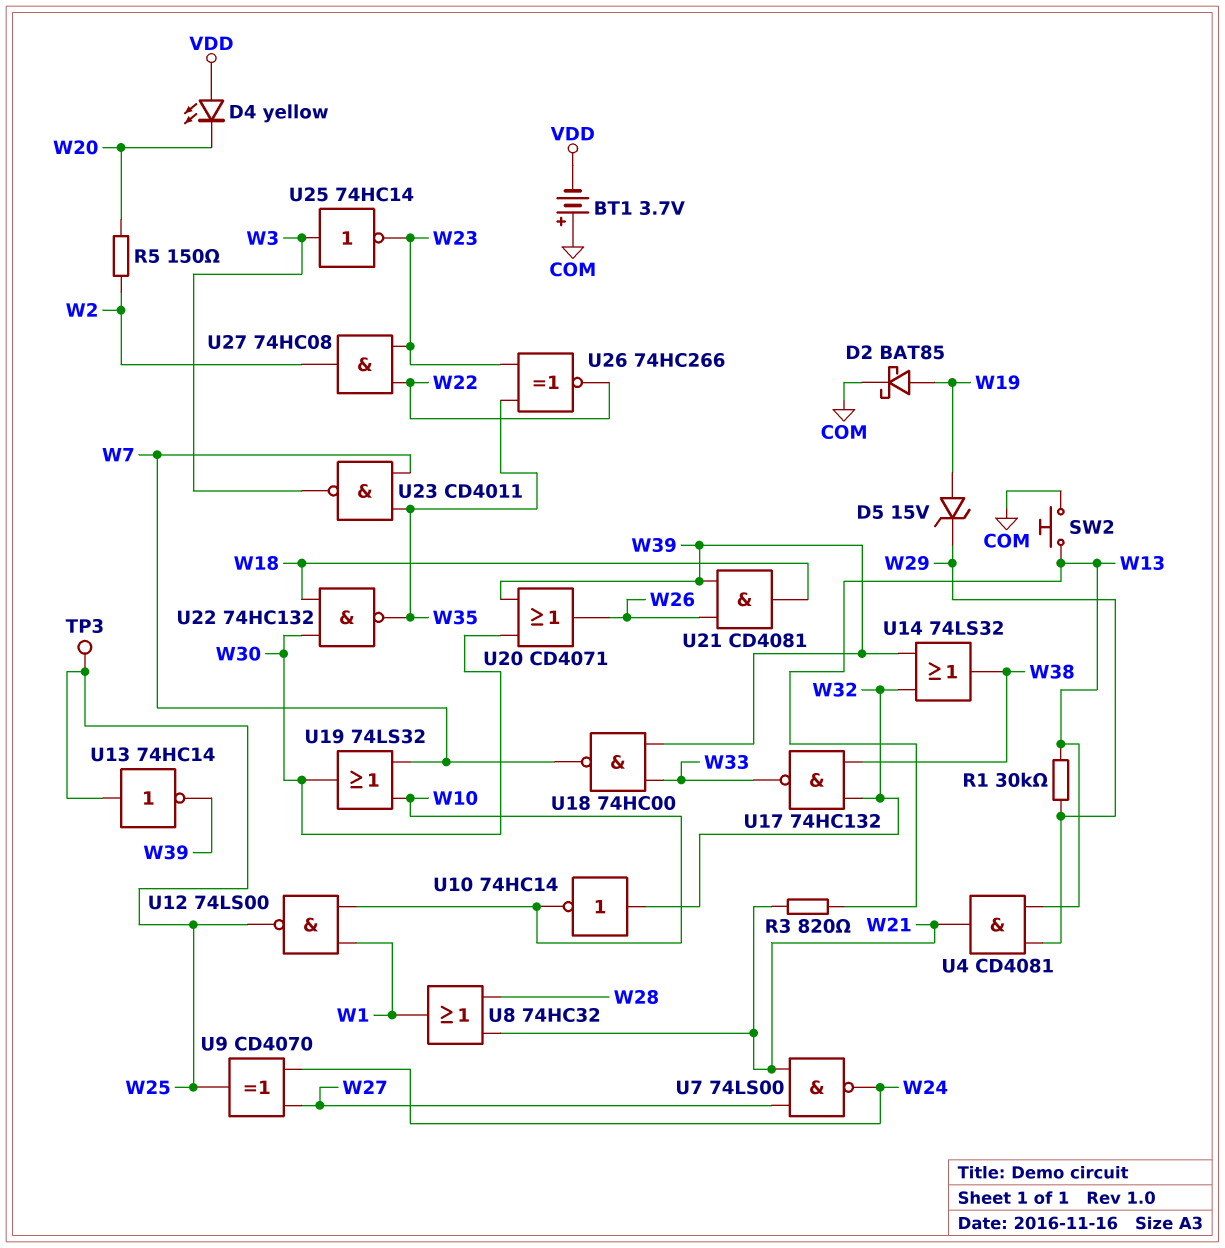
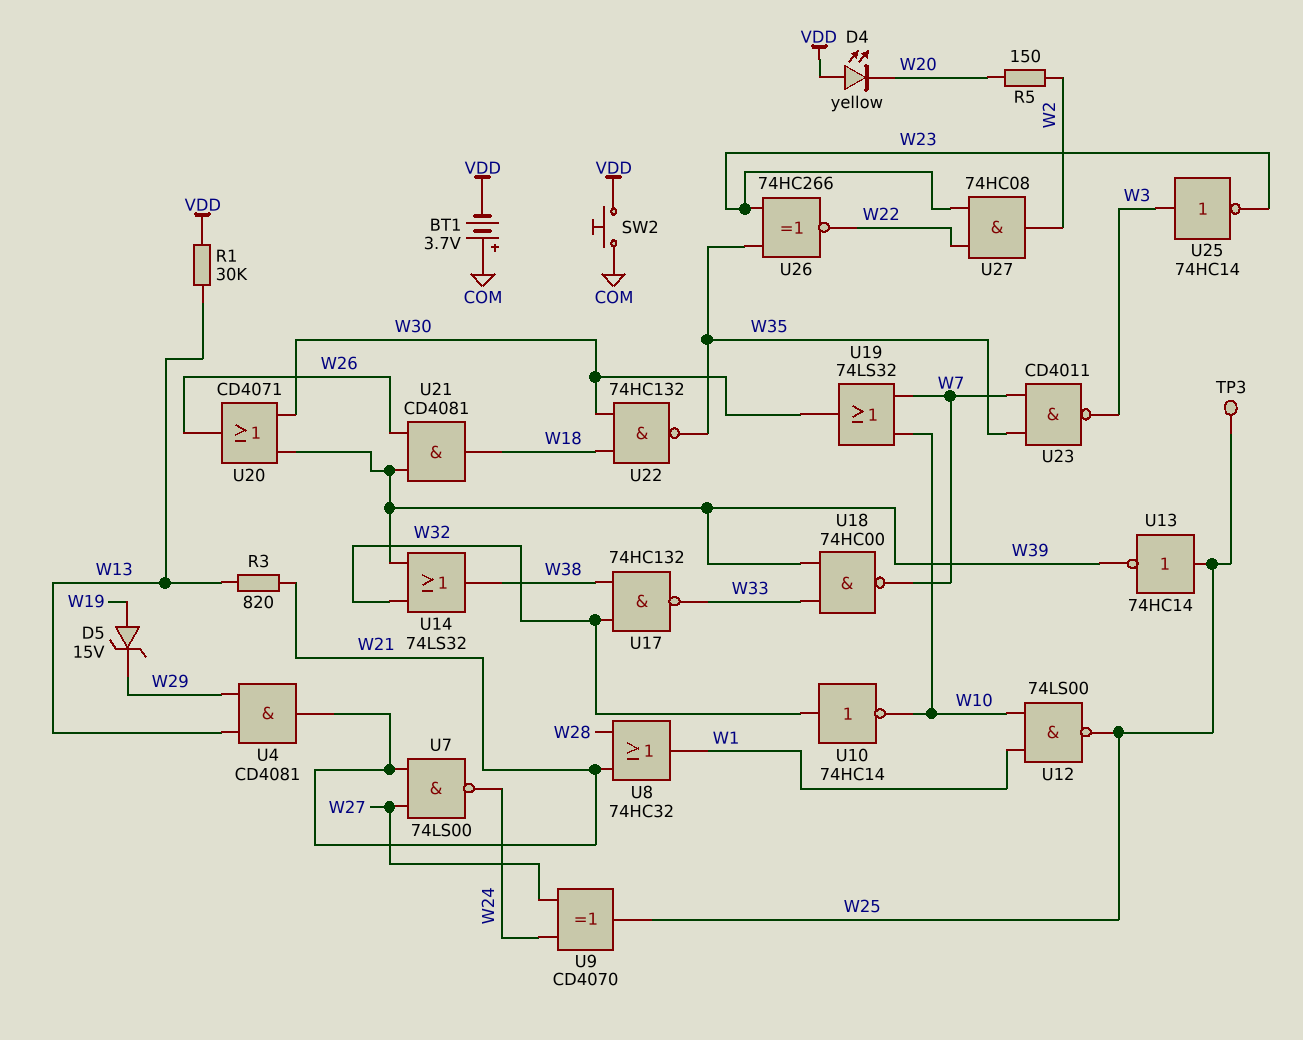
D2: schottky BAT85 (A W19, K COM) -> none
R1: 30k (W13, W29) -> 30k (VDD, W13)
SW2: button (COM, W13) -> button (COM, VDD)

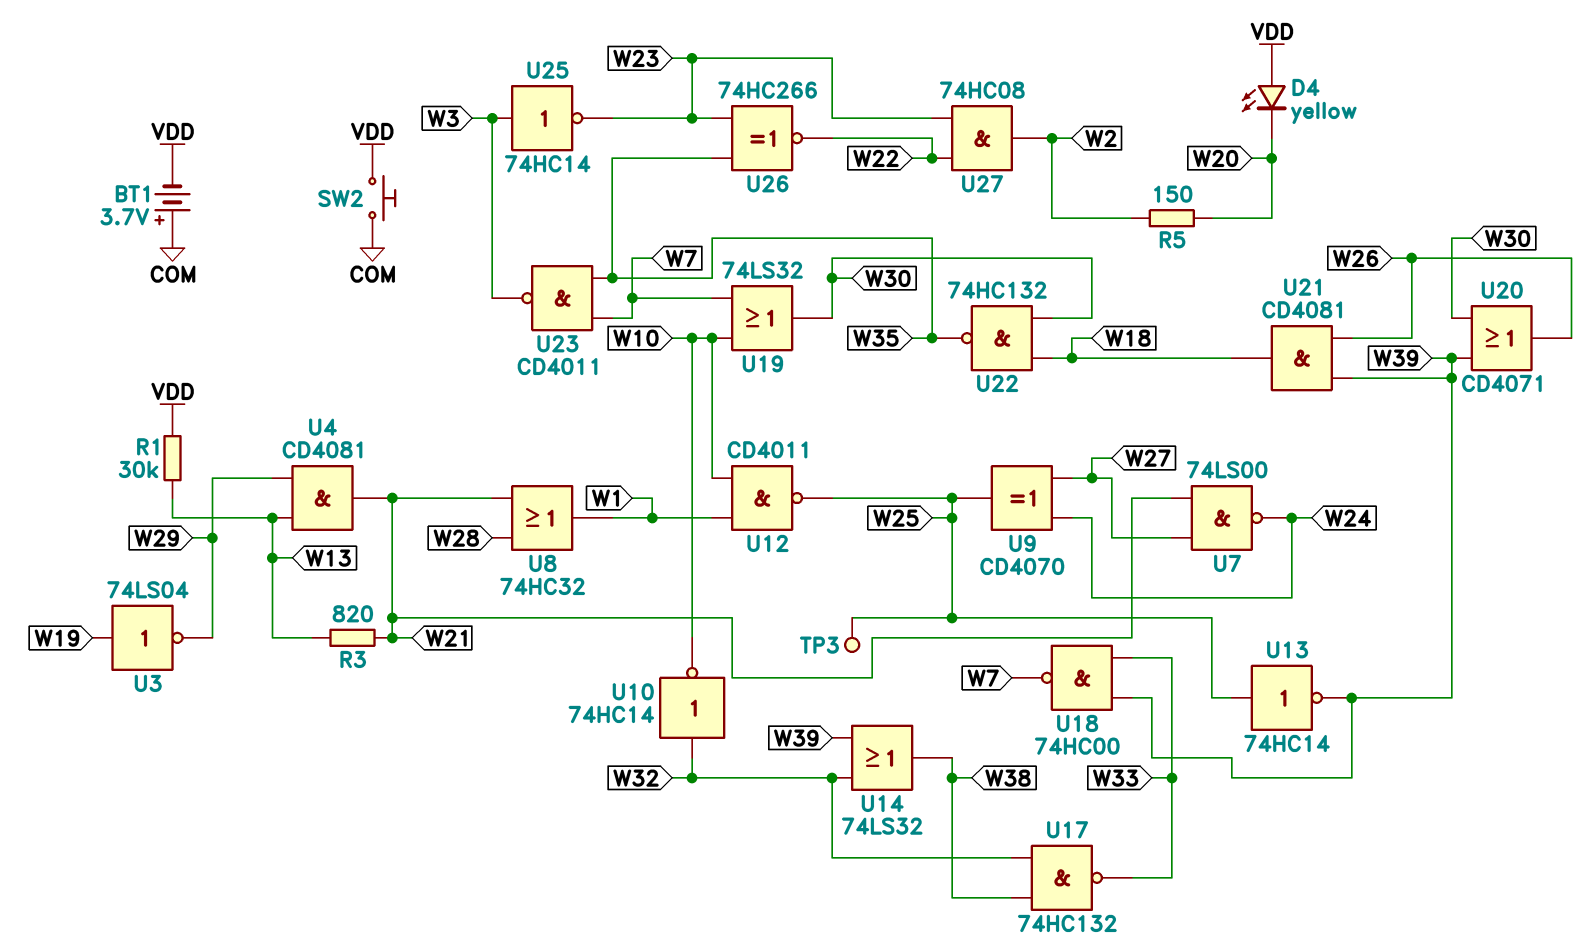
D5: zener 15V (A W19, K W29) -> none
U3: none -> NOT 74LS04 (in W19, out W29)
U12: NAND 74LS00 (in W1, in W10, out W25) -> NAND CD4011 (in W1, in W10, out W25)

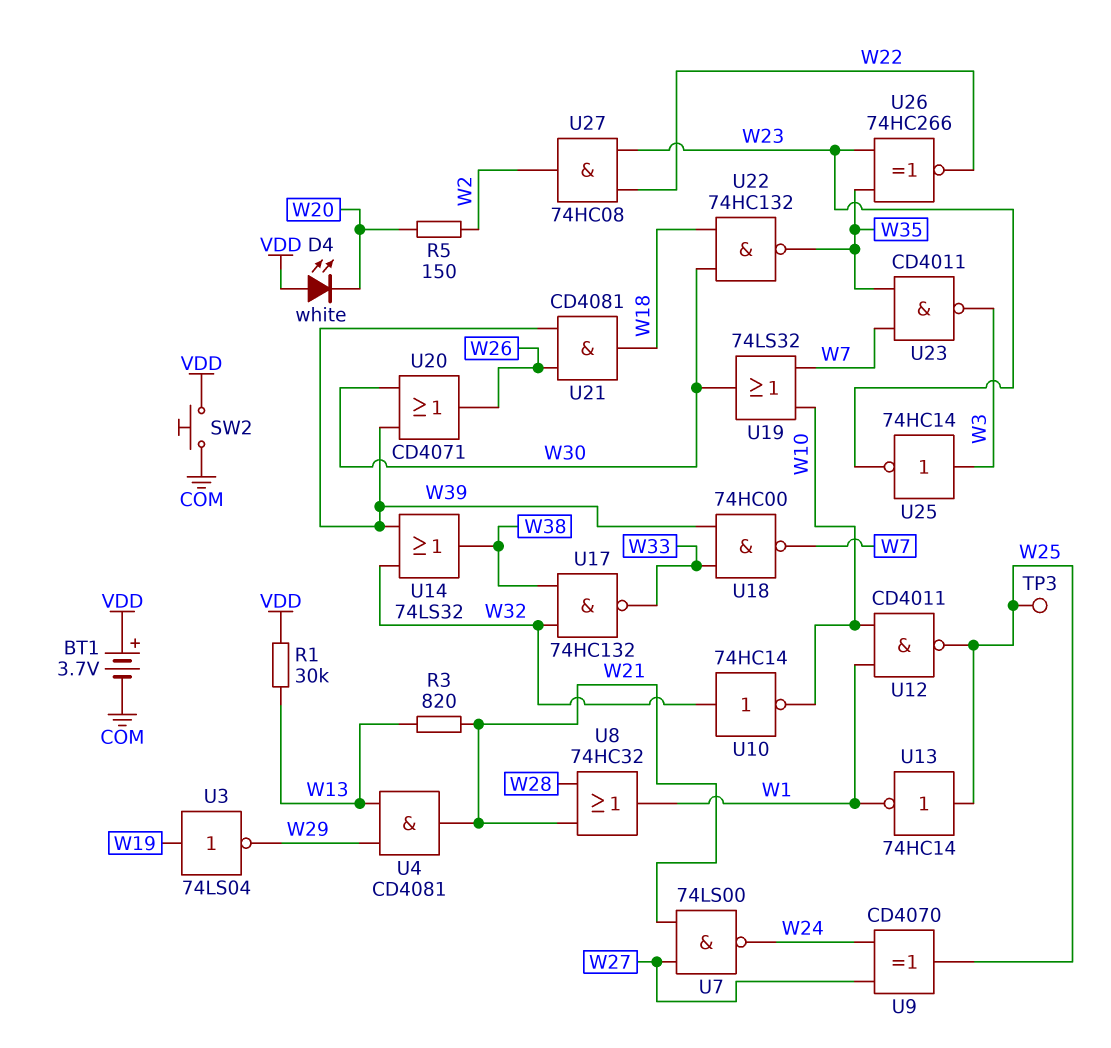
BT1: 3.7V (plus COM, minus VDD) -> 3.7V (plus VDD, minus COM)
D4: LED yellow (A VDD, K W20) -> LED white (A VDD, K W20)
U13: NOT 74HC14 (in W25, out W39) -> NOT 74HC14 (in W25, out W1)

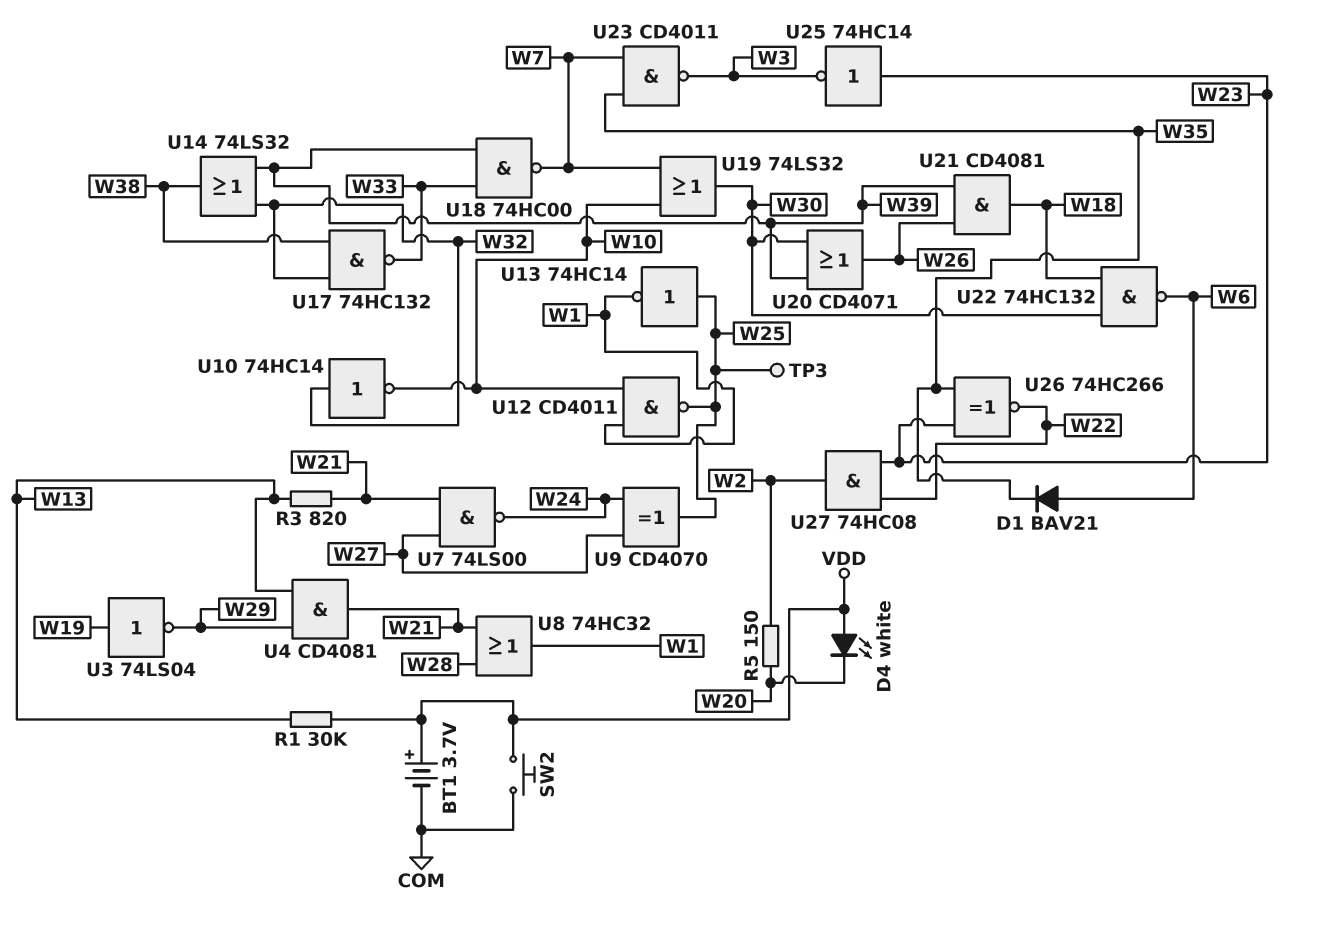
D1: none -> diode BAV21 (A W6, K W35)
U22: NAND 74HC132 (in W18, in W30, out W35) -> NAND 74HC132 (in W18, in W30, out W6)
U25: NOT 74HC14 (in W3, out W23) -> NOT 74HC14 (in W23, out W3)

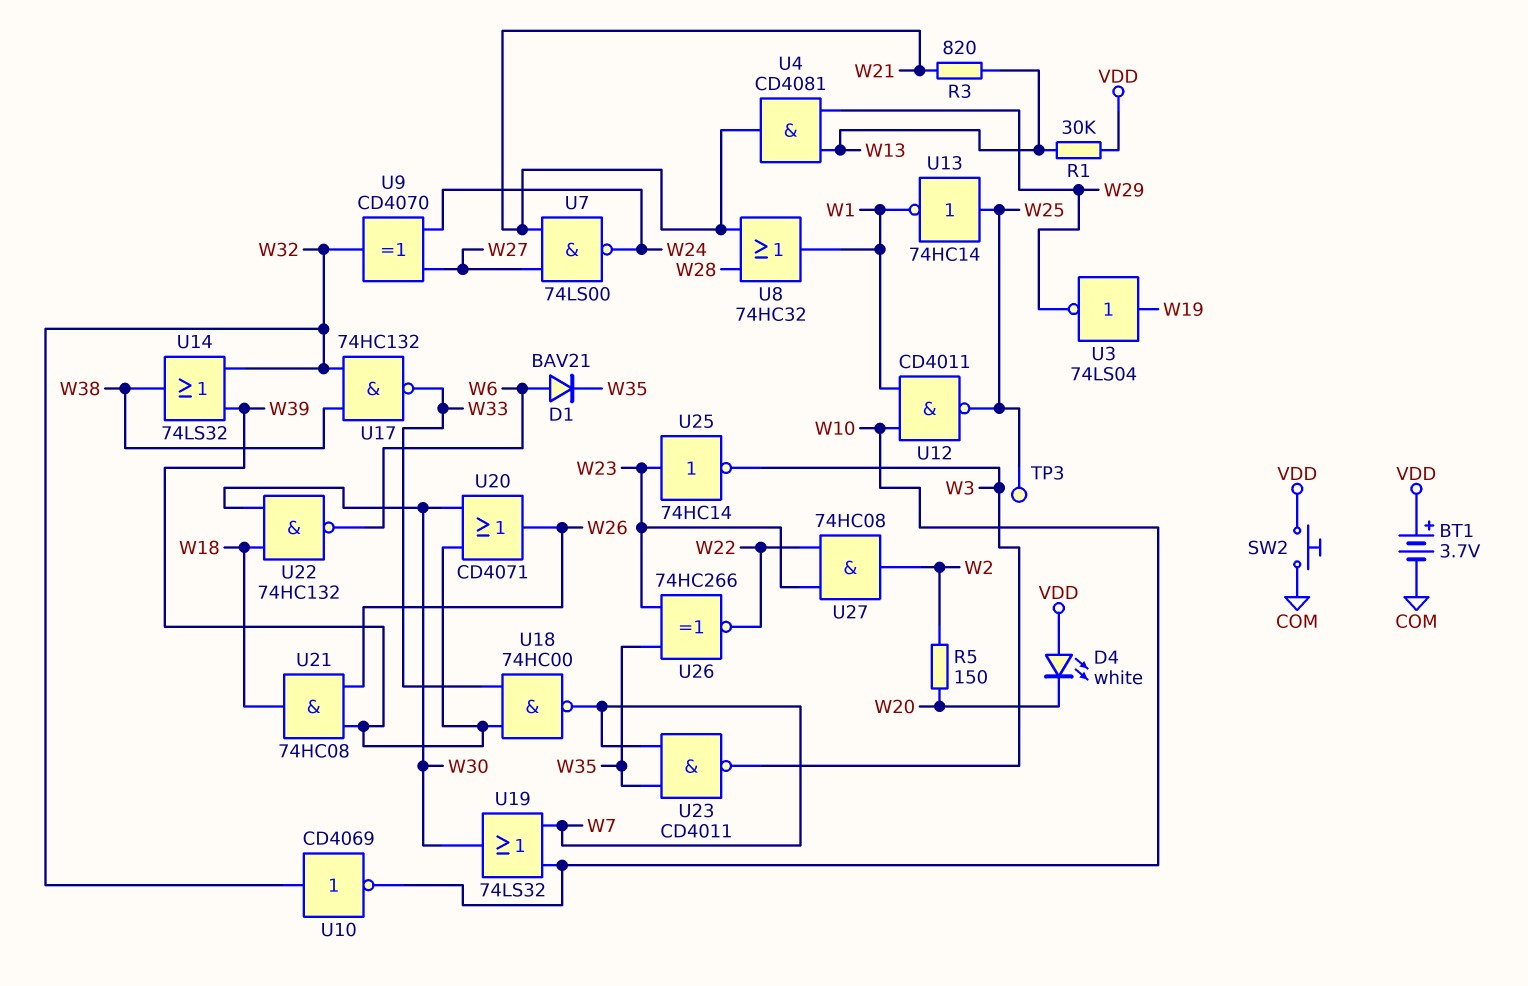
U9: XOR CD4070 (in W24, in W27, out W25) -> XOR CD4070 (in W24, in W27, out W32)
U10: NOT 74HC14 (in W32, out W10) -> NOT CD4069 (in W32, out W10)
U21: AND CD4081 (in W26, in W39, out W18) -> AND 74HC08 (in W26, in W39, out W18)

